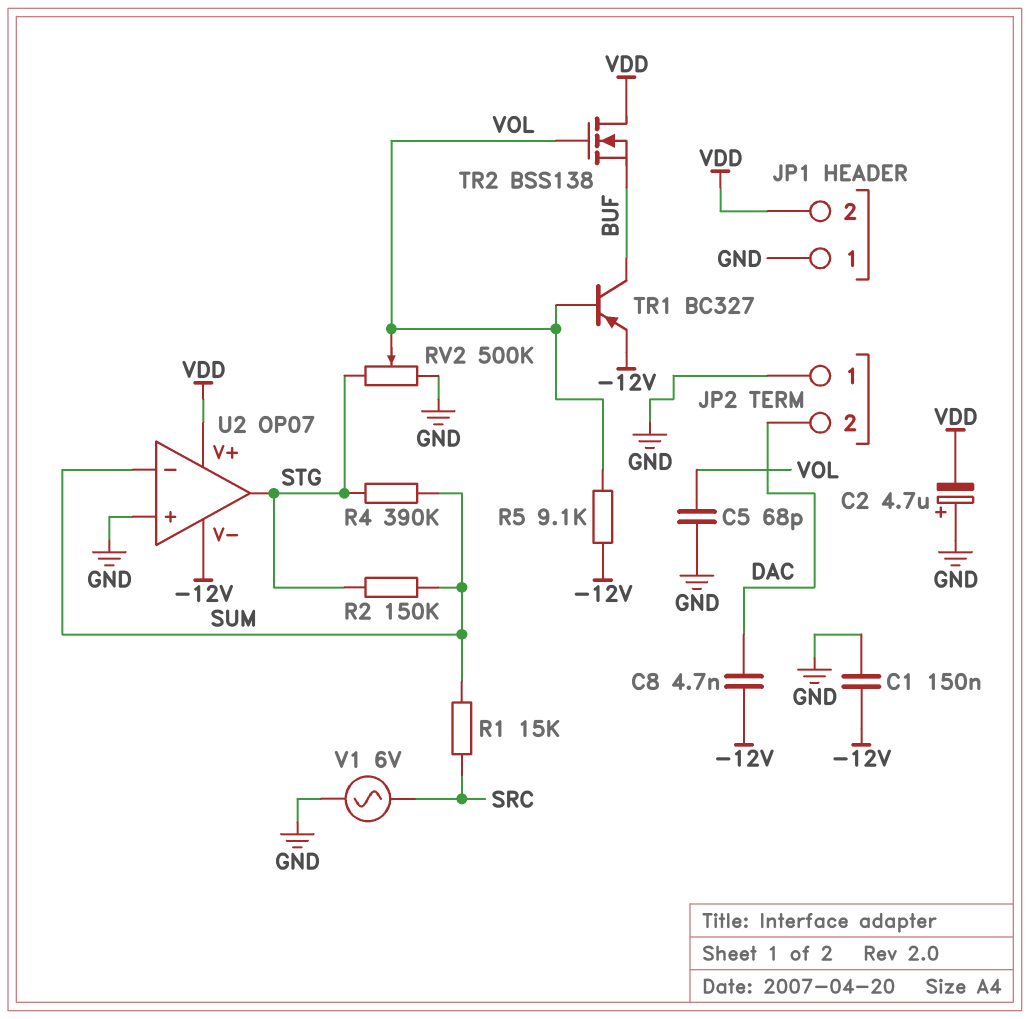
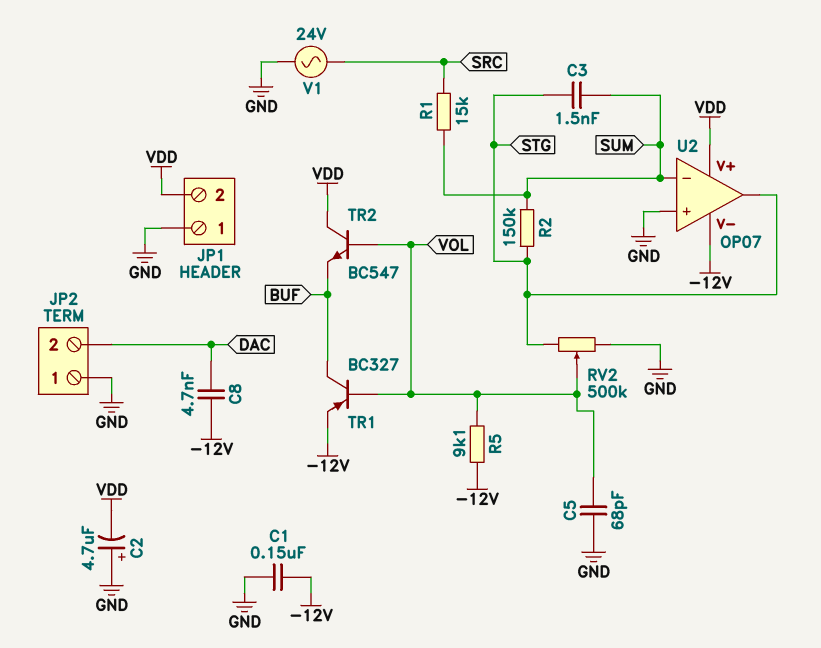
C3: none -> 1.5nF (STG, SUM)
R4: 390k (STG, SUM) -> none
TR2: NMOS BSS138 (G VOL, D VDD, S BUF) -> NPN BC547 (B VOL, C VDD, E BUF)
V1: AC 6V (GND, SRC) -> AC 24V (GND, SRC)

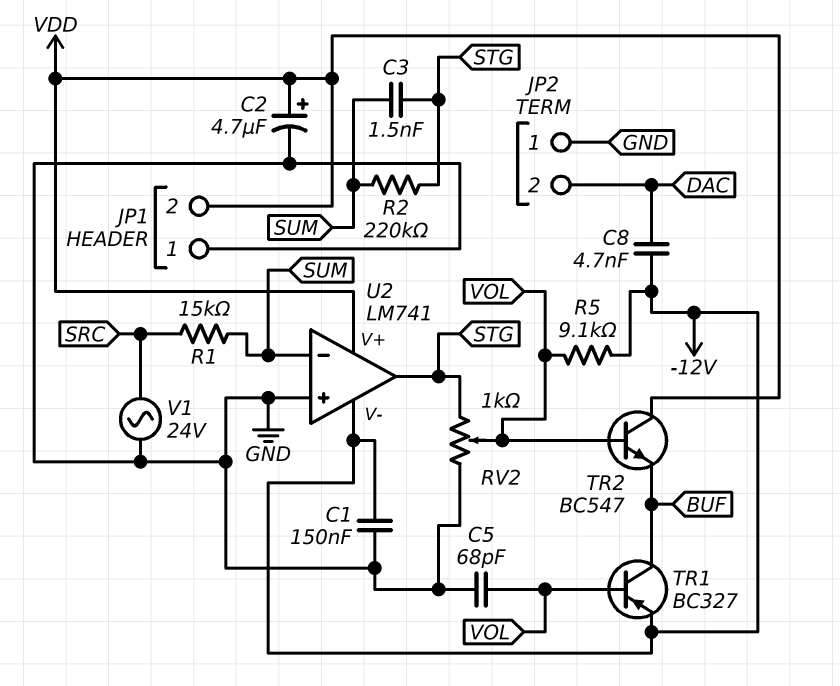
C2: 4.7uF (plus GND, minus VDD) -> 4.7uF (plus VDD, minus GND)
R2: 150k (STG, SUM) -> 220k (STG, SUM)
RV2: 500k (GND, STG, wiper VOL) -> 1k (GND, STG, wiper VOL)
U2: OP07 -> LM741

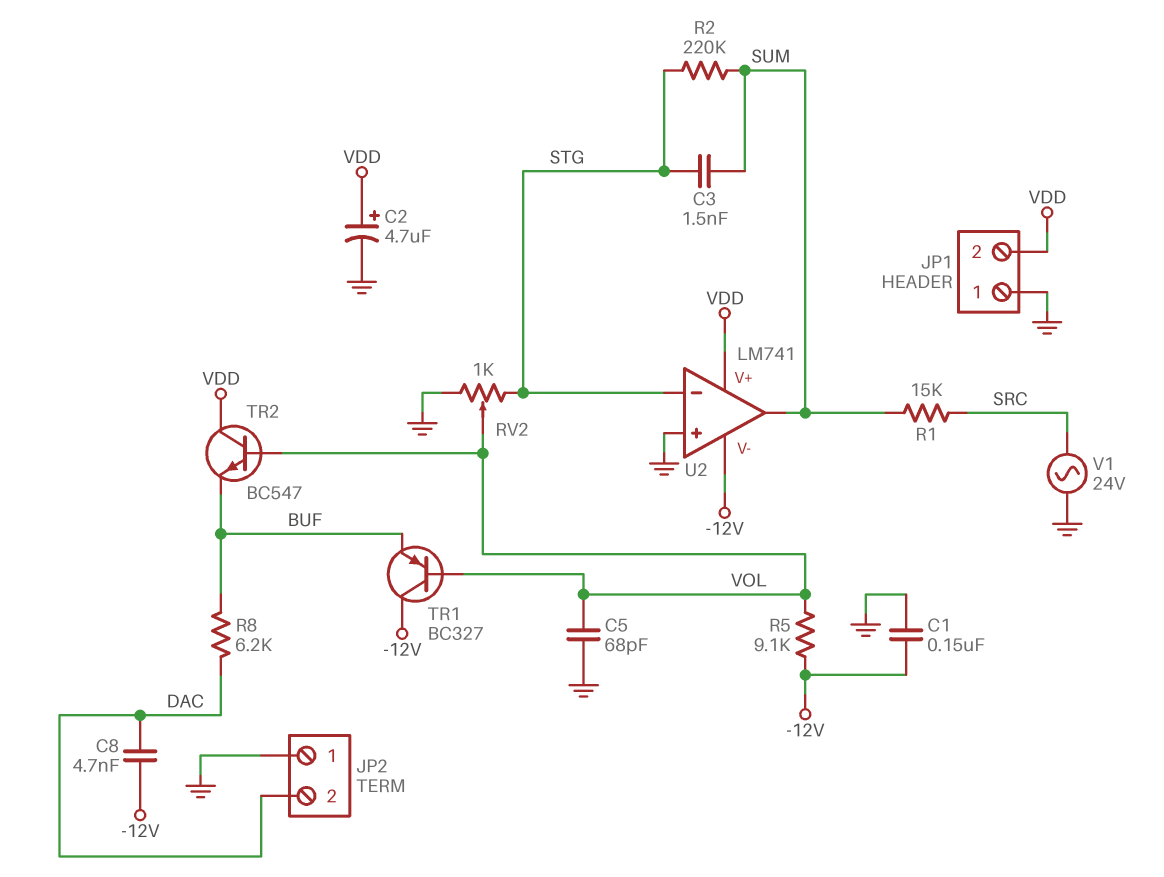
R8: none -> 6.2k (BUF, DAC)
TR1: PNP BC327 (B VOL, C BUF, E -12V) -> PNP BC327 (B VOL, C -12V, E BUF)
U2 pin in-: SUM -> STG
U2 pin out: STG -> SUM

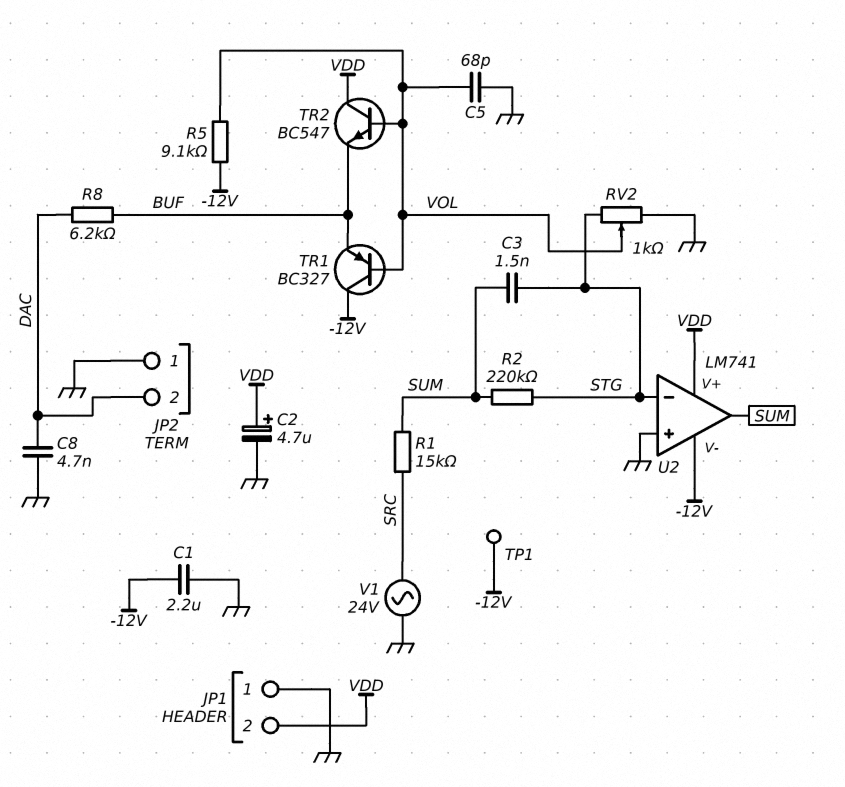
C1: 150nF (-12V, GND) -> 2.2uF (-12V, GND)
C8: 4.7nF (-12V, DAC) -> 4.7nF (DAC, GND)
TP1: none -> test point (-12V)

